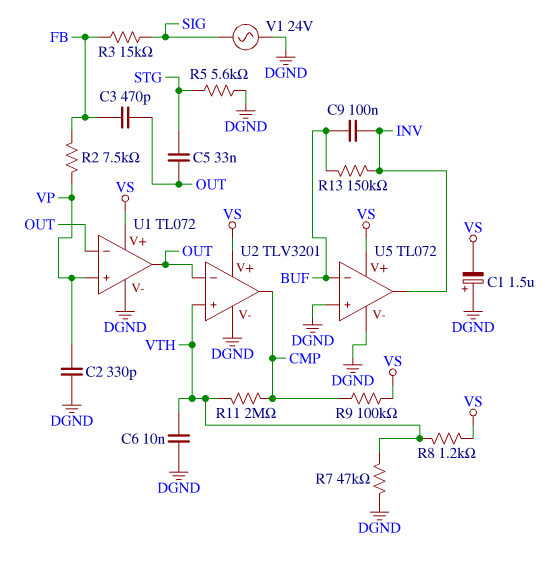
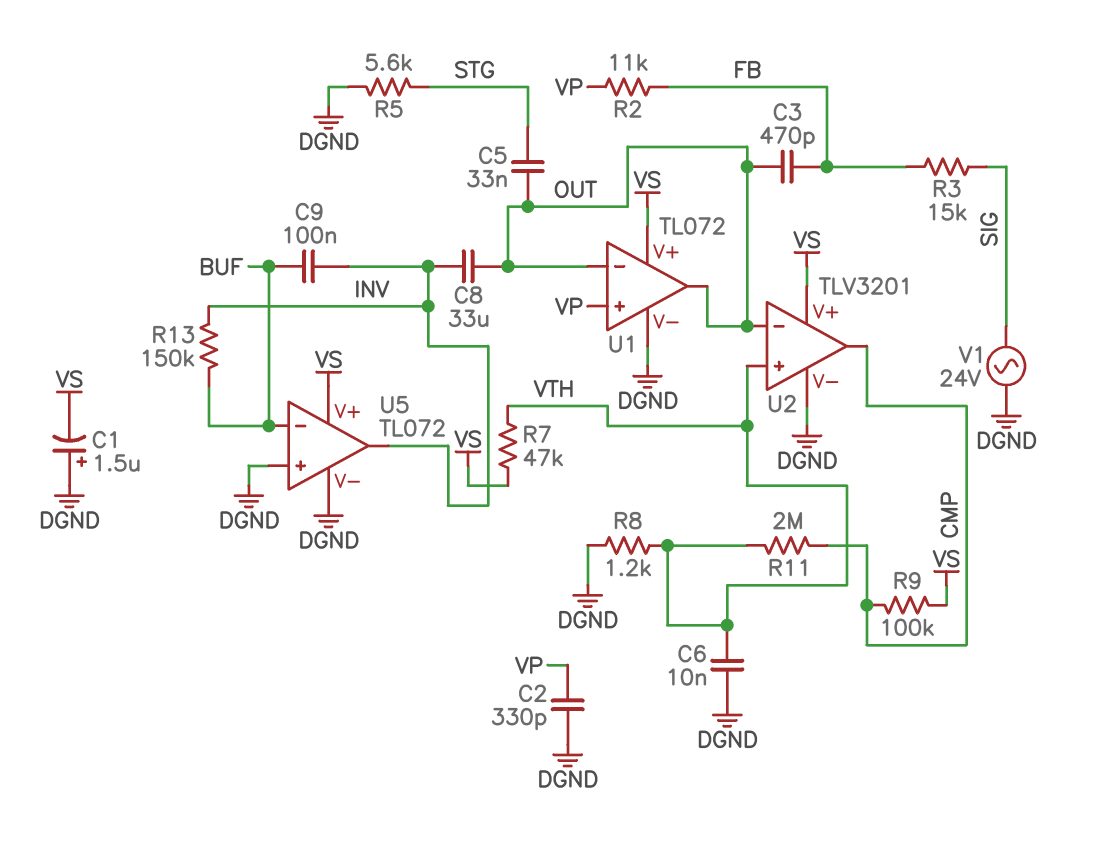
C8: none -> 33uF (INV, OUT)
R2: 7.5k (FB, VP) -> 11k (FB, VP)
R7: 47k (DGND, VTH) -> 47k (VS, VTH)
R8: 1.2k (VS, VTH) -> 1.2k (DGND, VTH)

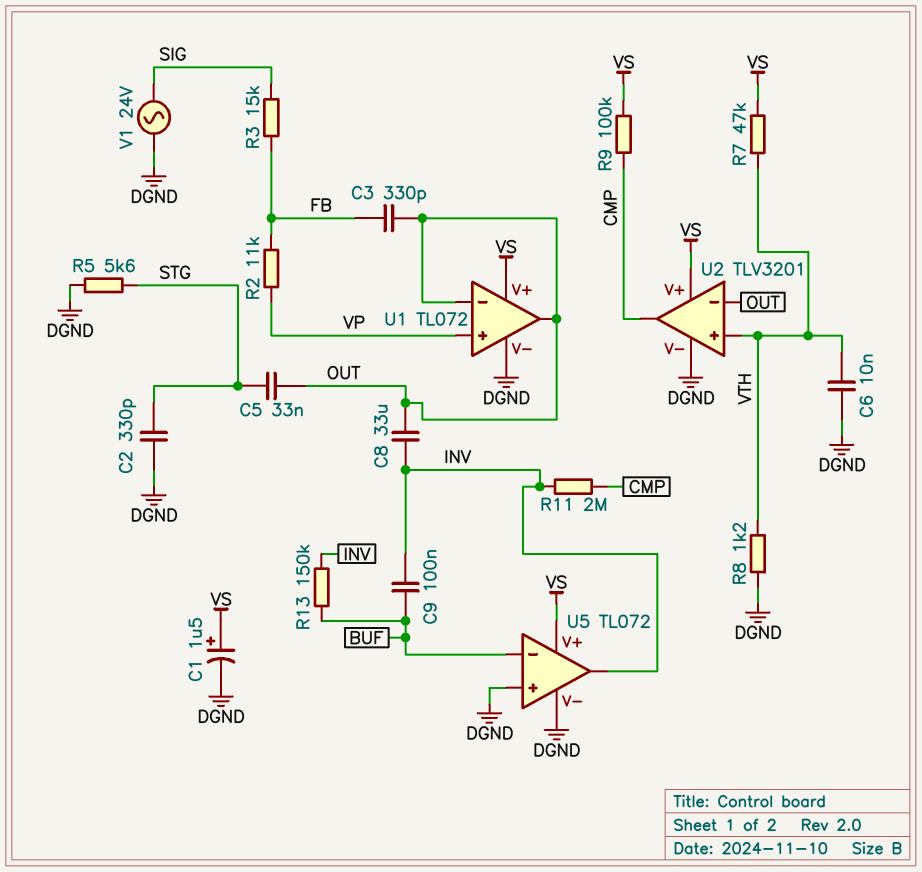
C1: 1.5uF (plus DGND, minus VS) -> 1.5uF (plus VS, minus DGND)
C2: 330pF (DGND, VP) -> 330pF (DGND, STG)
C3: 470pF (FB, OUT) -> 330pF (FB, OUT)
R11: 2M (CMP, VTH) -> 2M (CMP, INV)

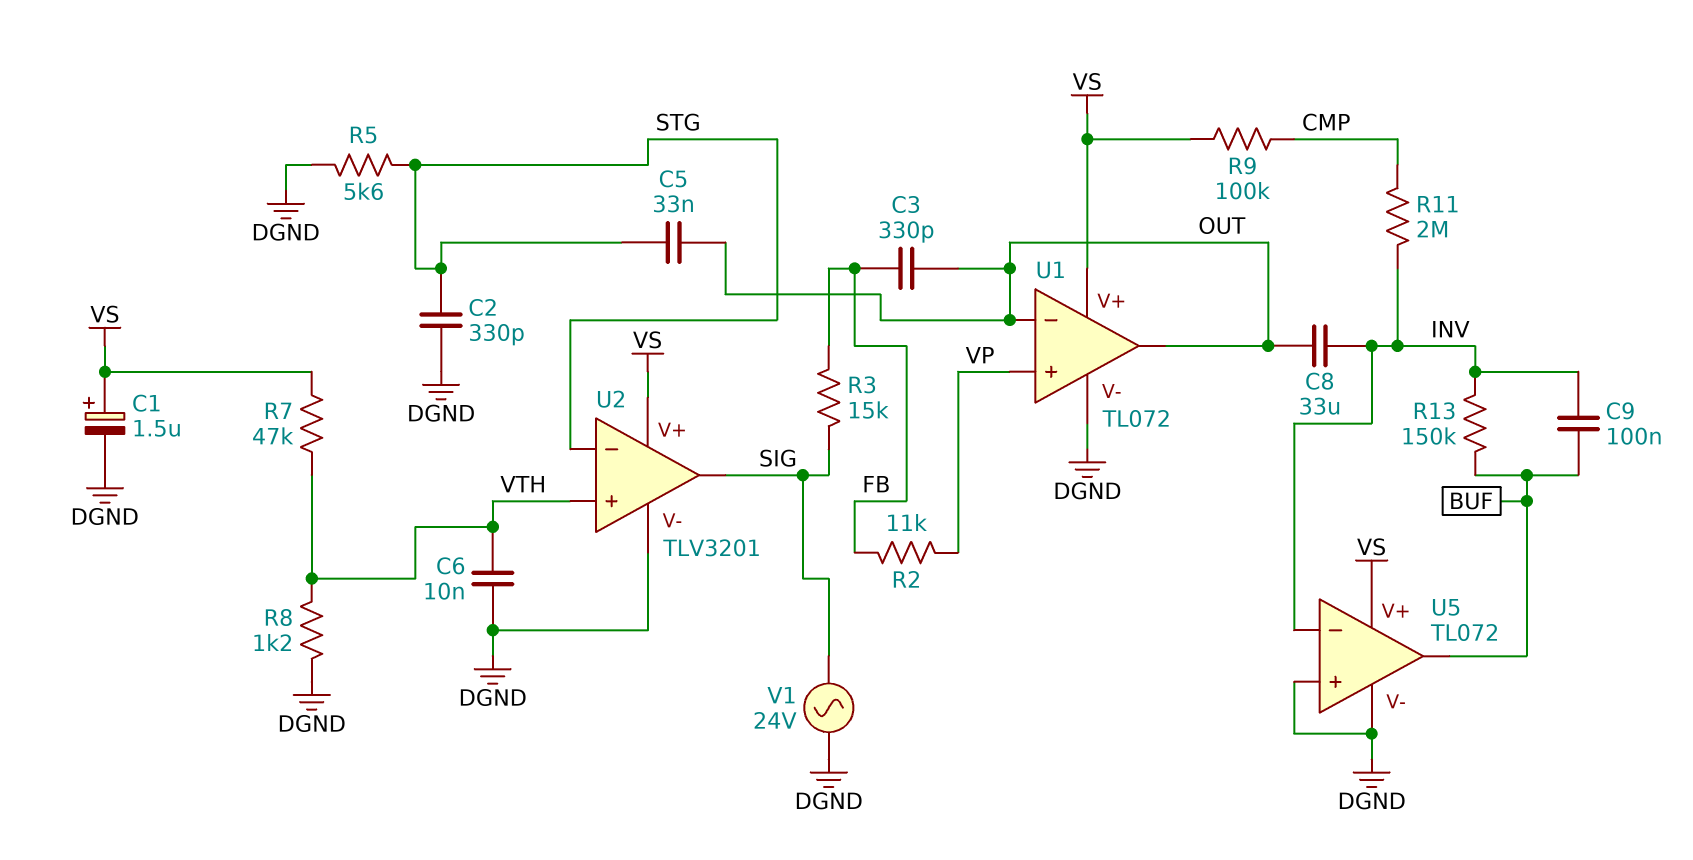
U2 pin in-: OUT -> STG
U2 pin out: CMP -> SIG
U5 pin in-: BUF -> INV
U5 pin out: INV -> BUF

